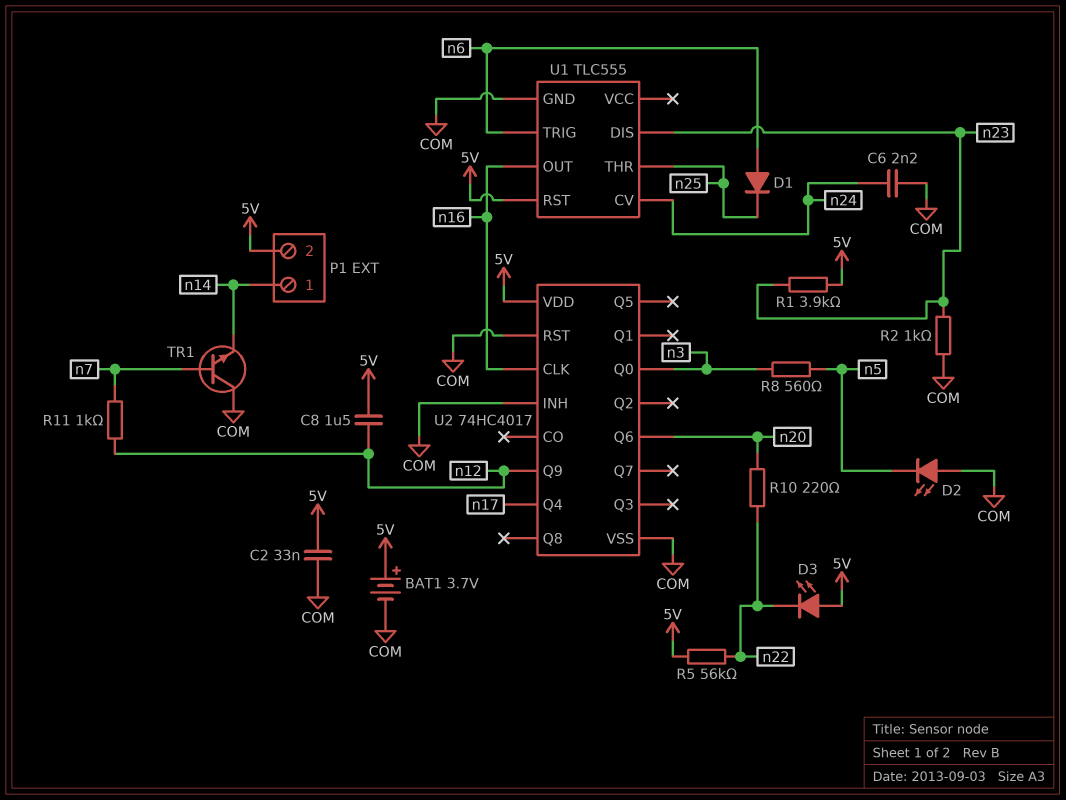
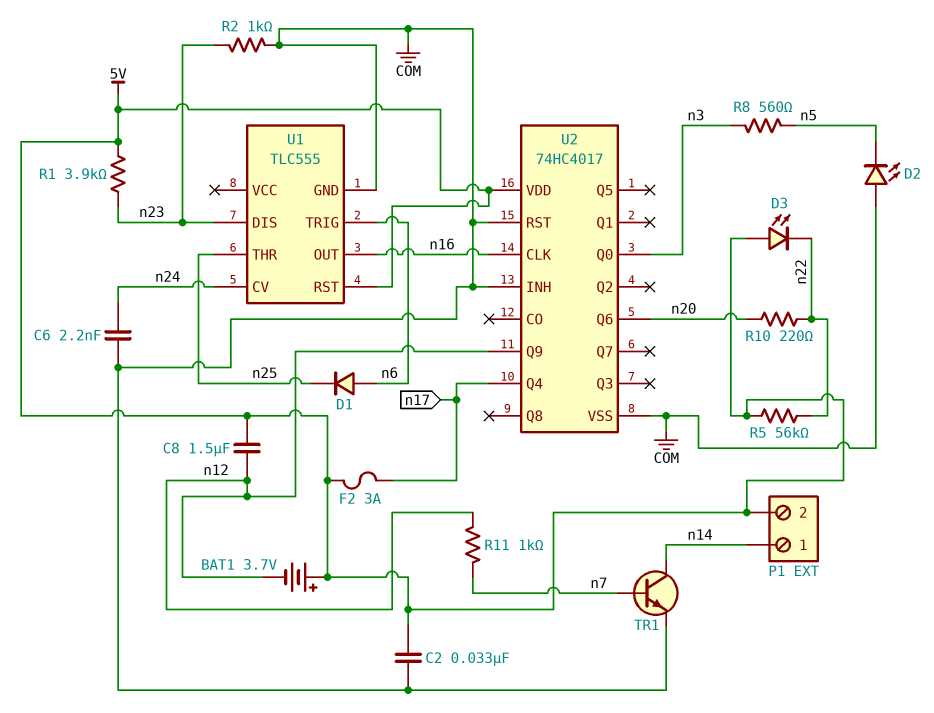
BAT1: 3.7V (plus 5V, minus COM) -> 3.7V (plus 5V, minus n12)
F2: none -> 3A (5V, n17)
TR1: NPN (B n7, C COM, E n14) -> NPN (B n7, C n14, E COM)

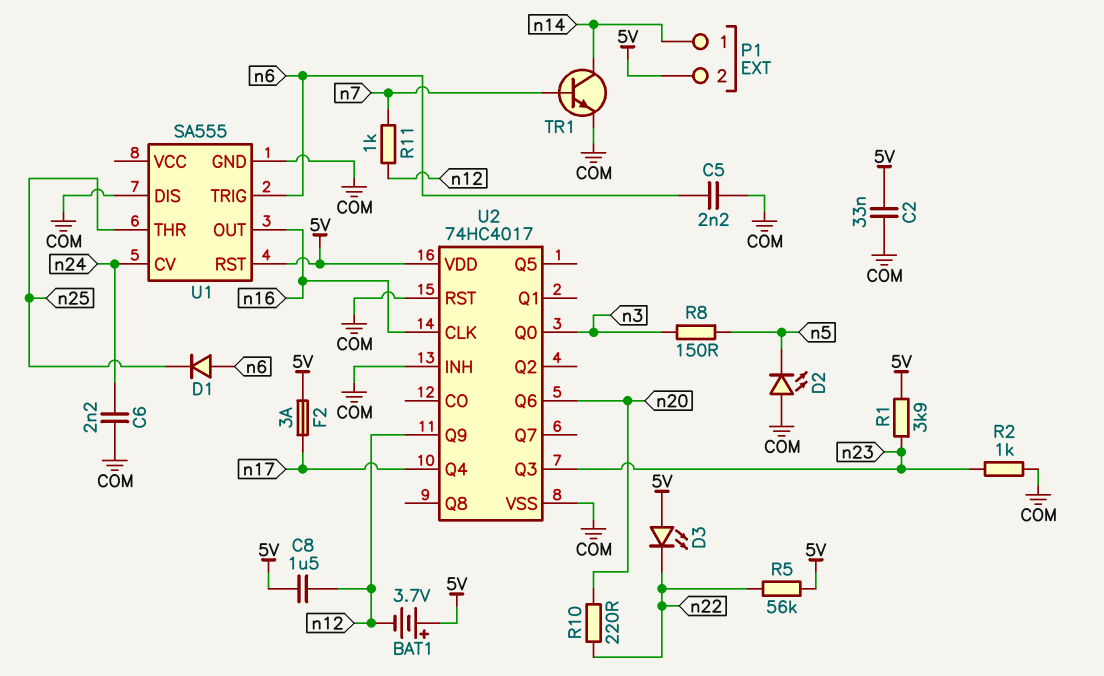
C5: none -> 2.2nF (COM, n6)
R8: 560 (n3, n5) -> 150 (n3, n5)
U1: TLC555 -> SA555
U1 pin DIS: n23 -> COM
U2 pin Q3: none -> n23

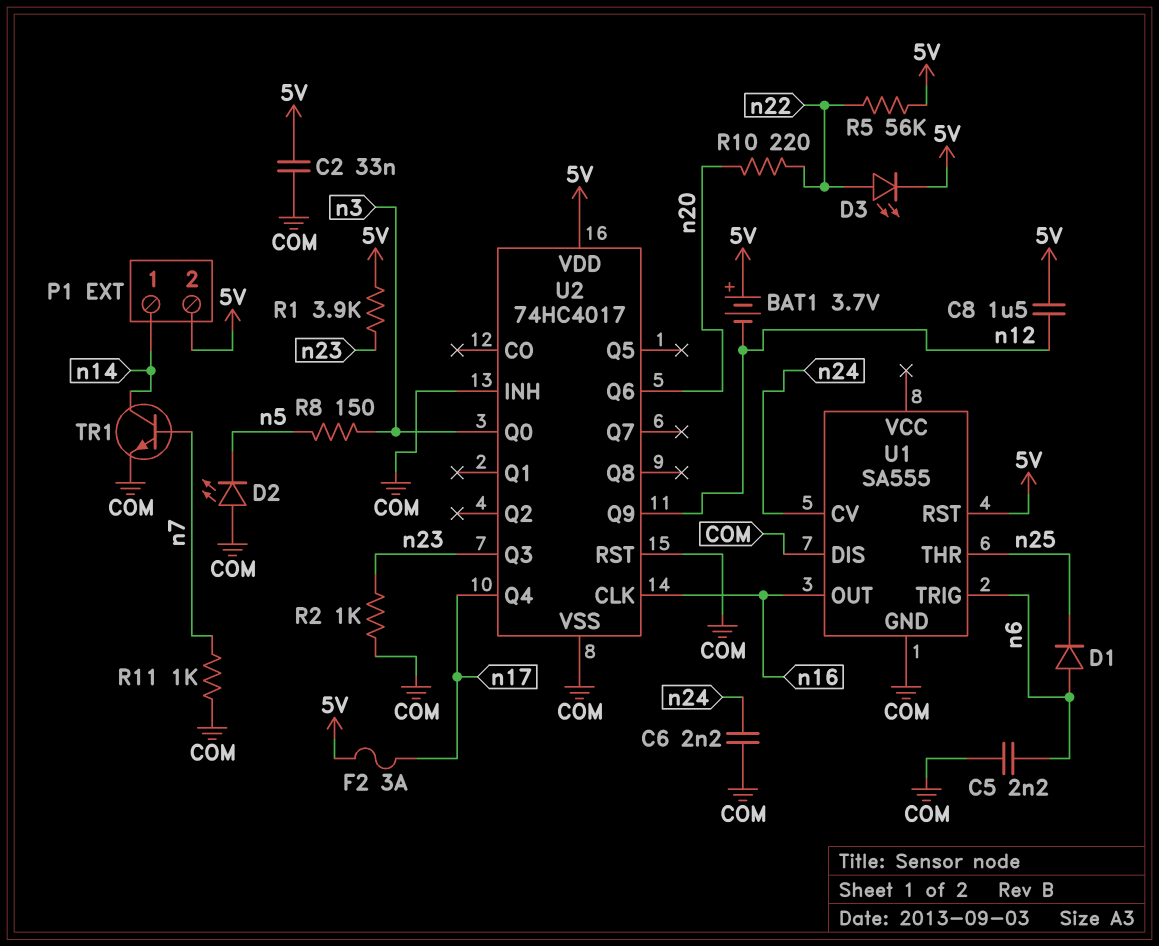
D3: LED (A 5V, K n22) -> LED (A n22, K 5V)
R11: 1k (n7, n12) -> 1k (COM, n7)

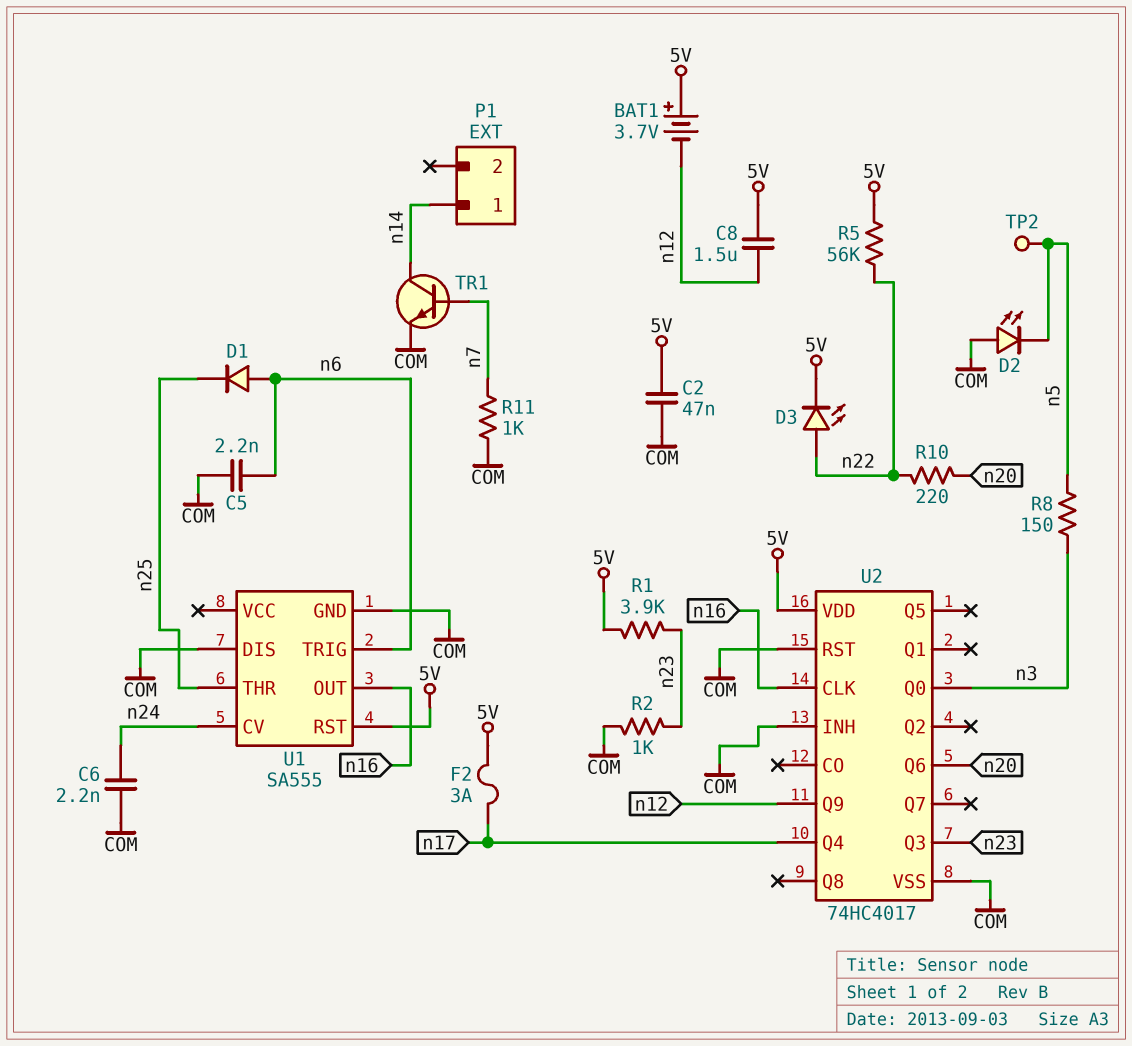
C2: 33nF (5V, COM) -> 47nF (5V, COM)
P1 pin 2: 5V -> none
TP2: none -> test point (n5)

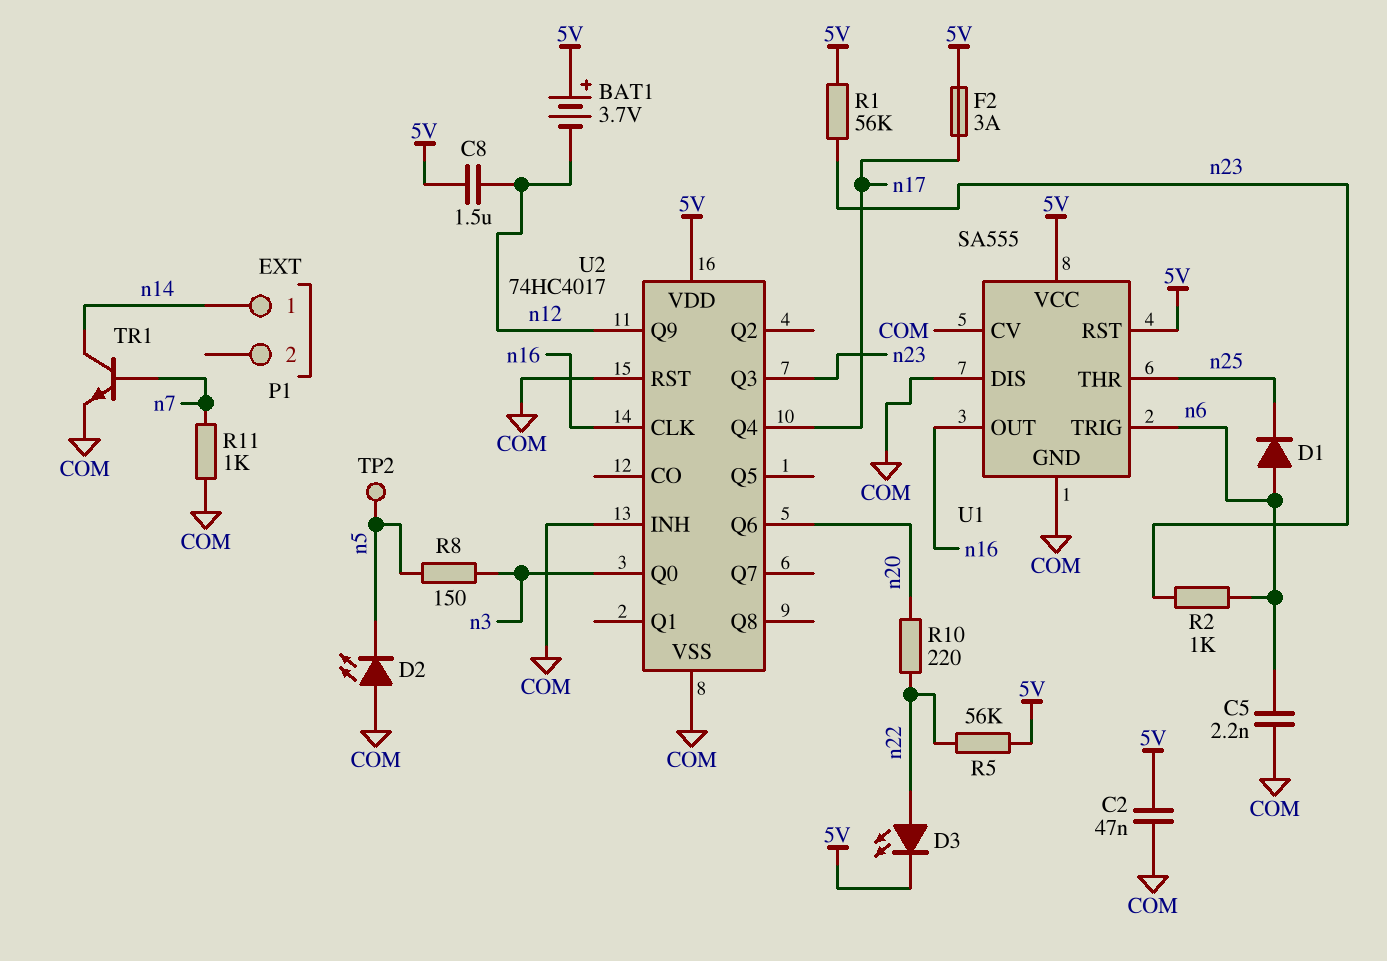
C6: 2.2nF (COM, n24) -> none
R1: 3.9k (5V, n23) -> 56k (5V, n23)
R2: 1k (COM, n23) -> 1k (n6, n23)
U1 pin CV: n24 -> COM
U1 pin VCC: none -> 5V

